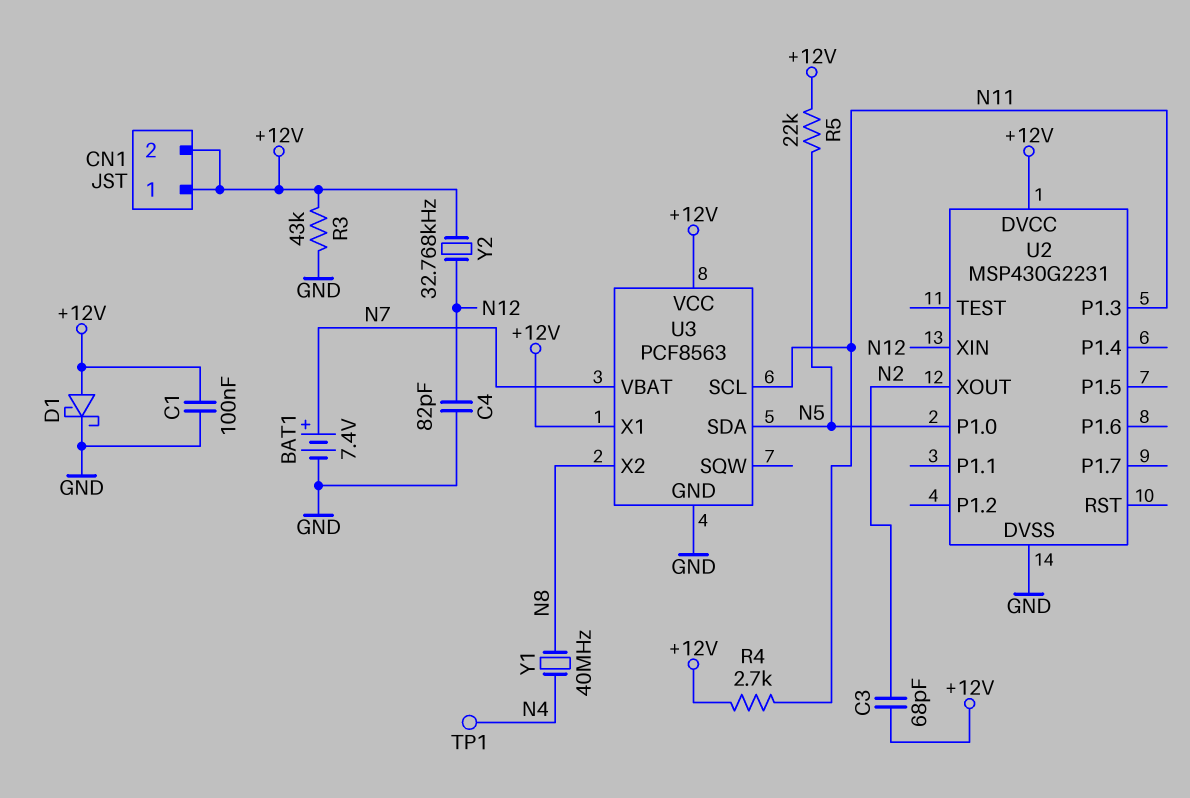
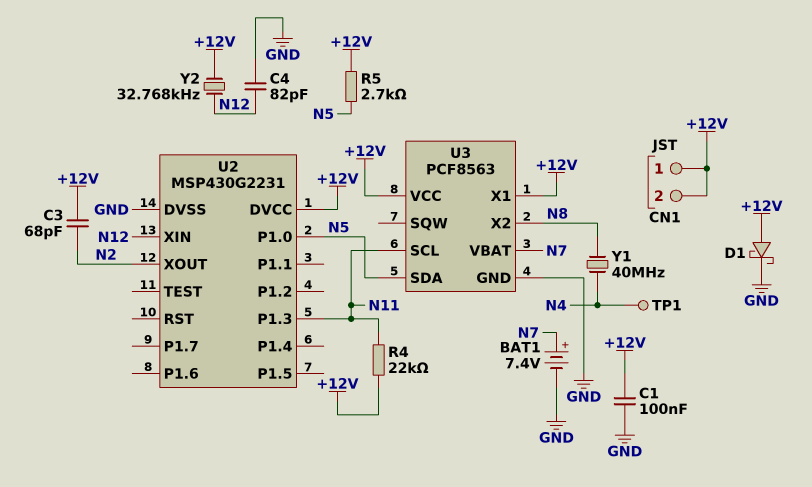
R3: 43k (+12V, GND) -> none
R4: 2.7k (+12V, N11) -> 22k (+12V, N11)
R5: 22k (+12V, N5) -> 2.7k (+12V, N5)

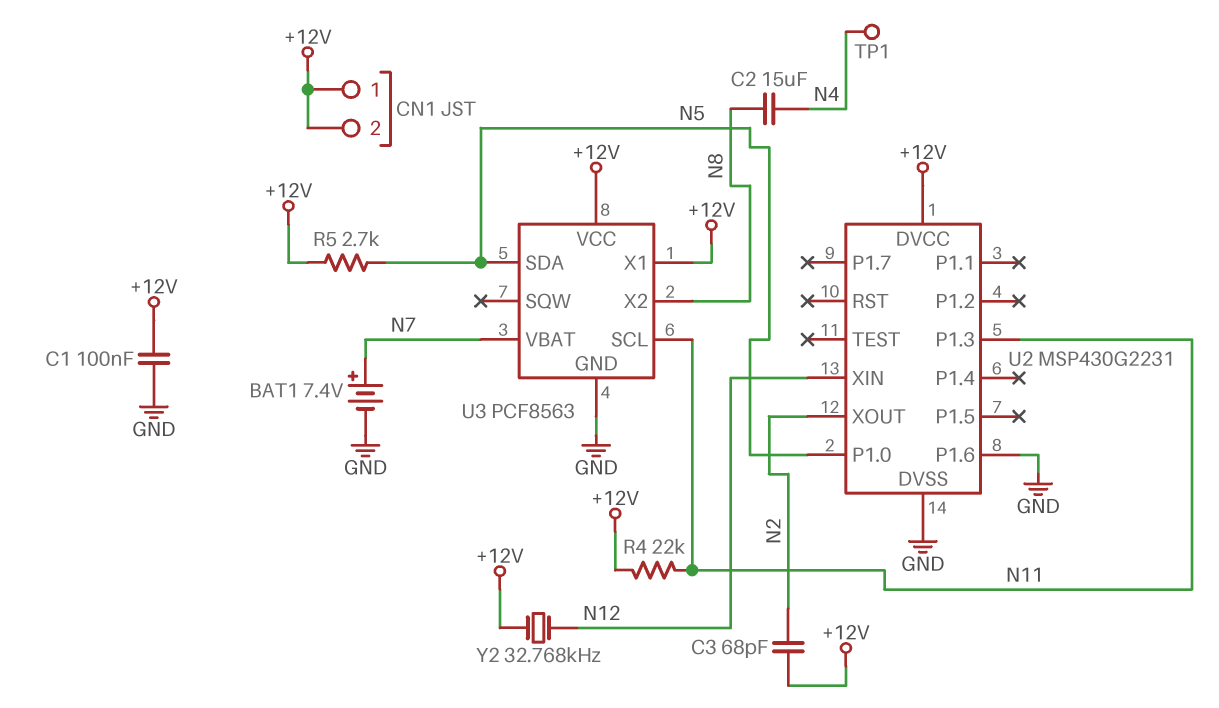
C2: none -> 15uF (N4, N8)
C4: 82pF (GND, N12) -> none
D1: schottky (A +12V, K GND) -> none
U2 pin P1.6: none -> GND
Y1: 40MHz (N4, N8) -> none

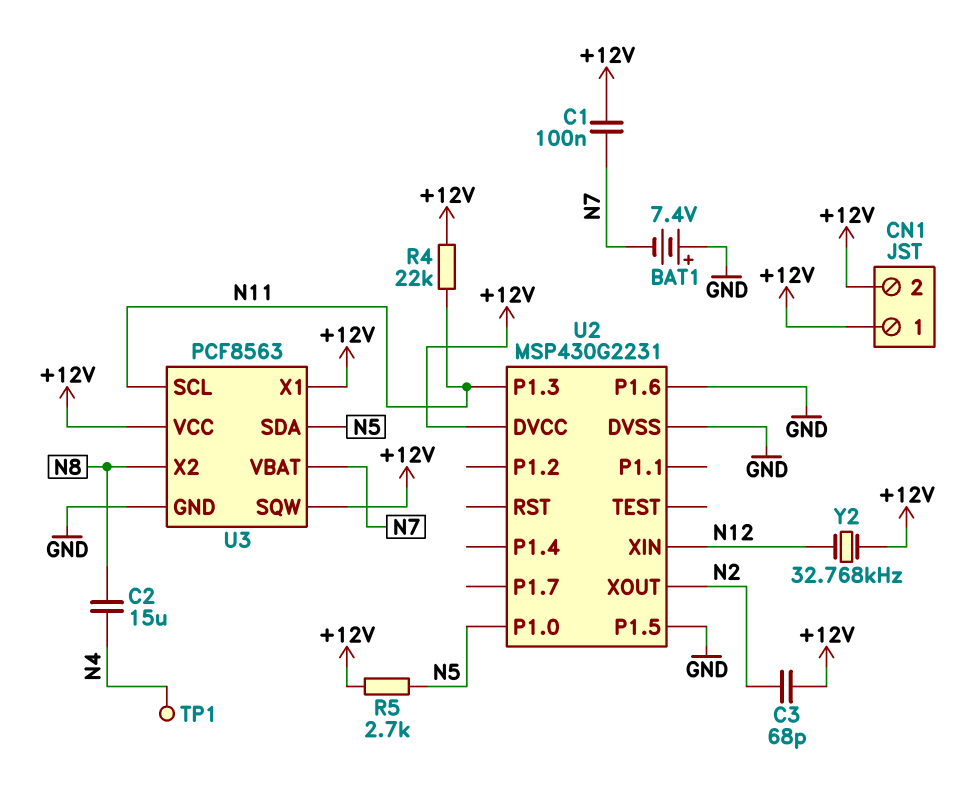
BAT1: 7.4V (plus N7, minus GND) -> 7.4V (plus GND, minus N7)
C1: 100nF (+12V, GND) -> 100nF (+12V, N7)
U2 pin P1.5: none -> GND
U3 pin SQW: none -> +12V

